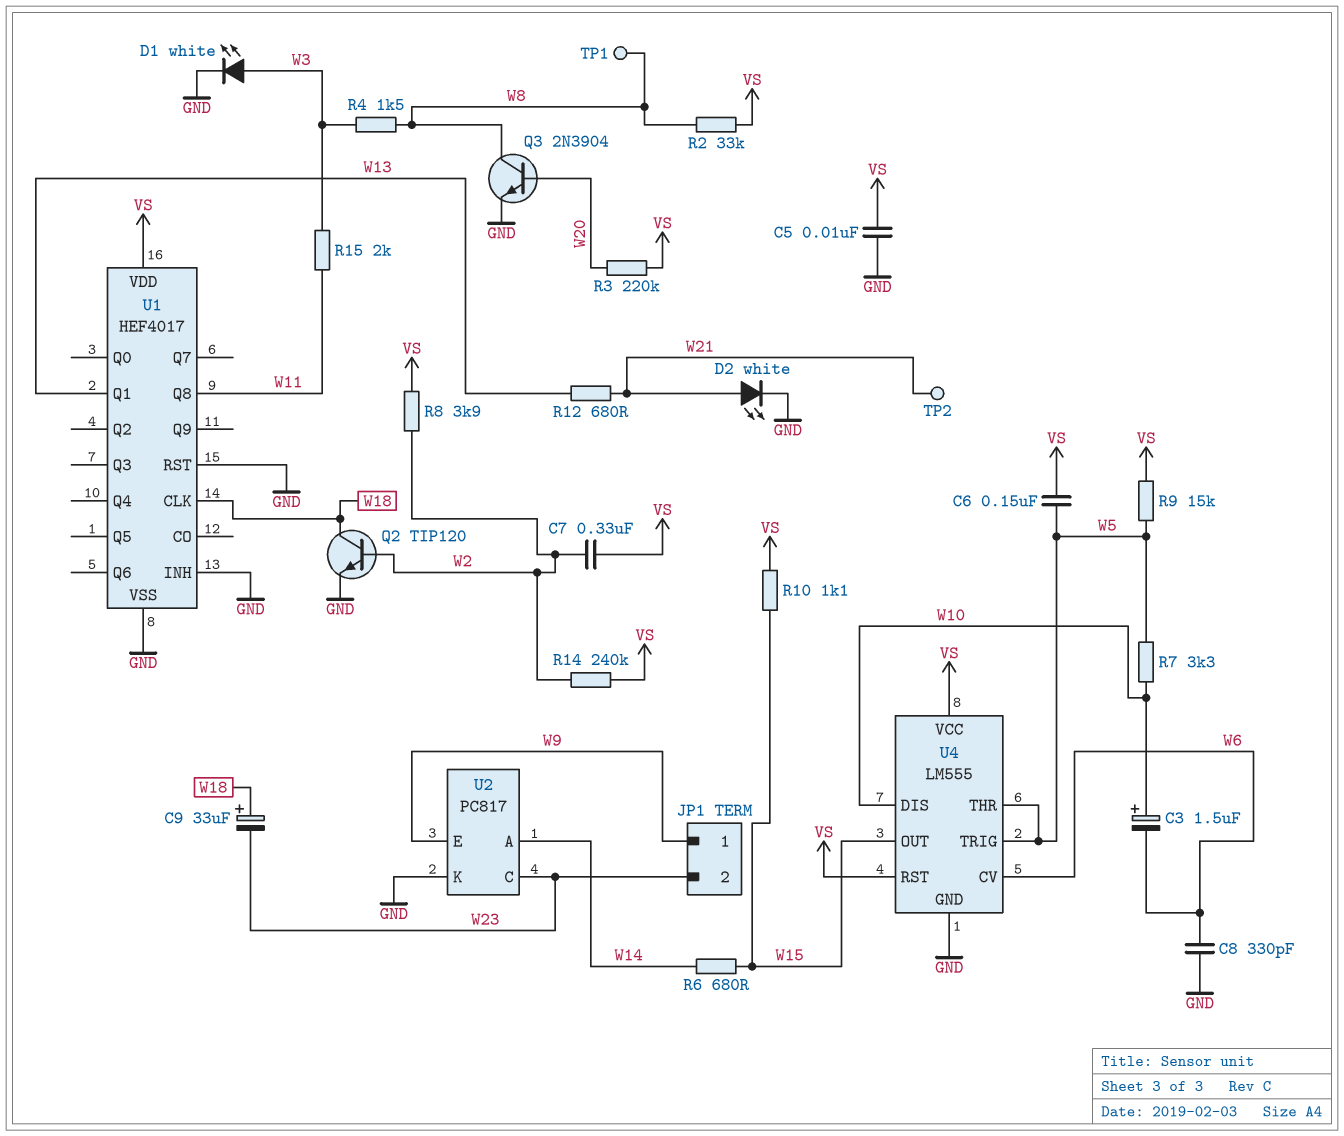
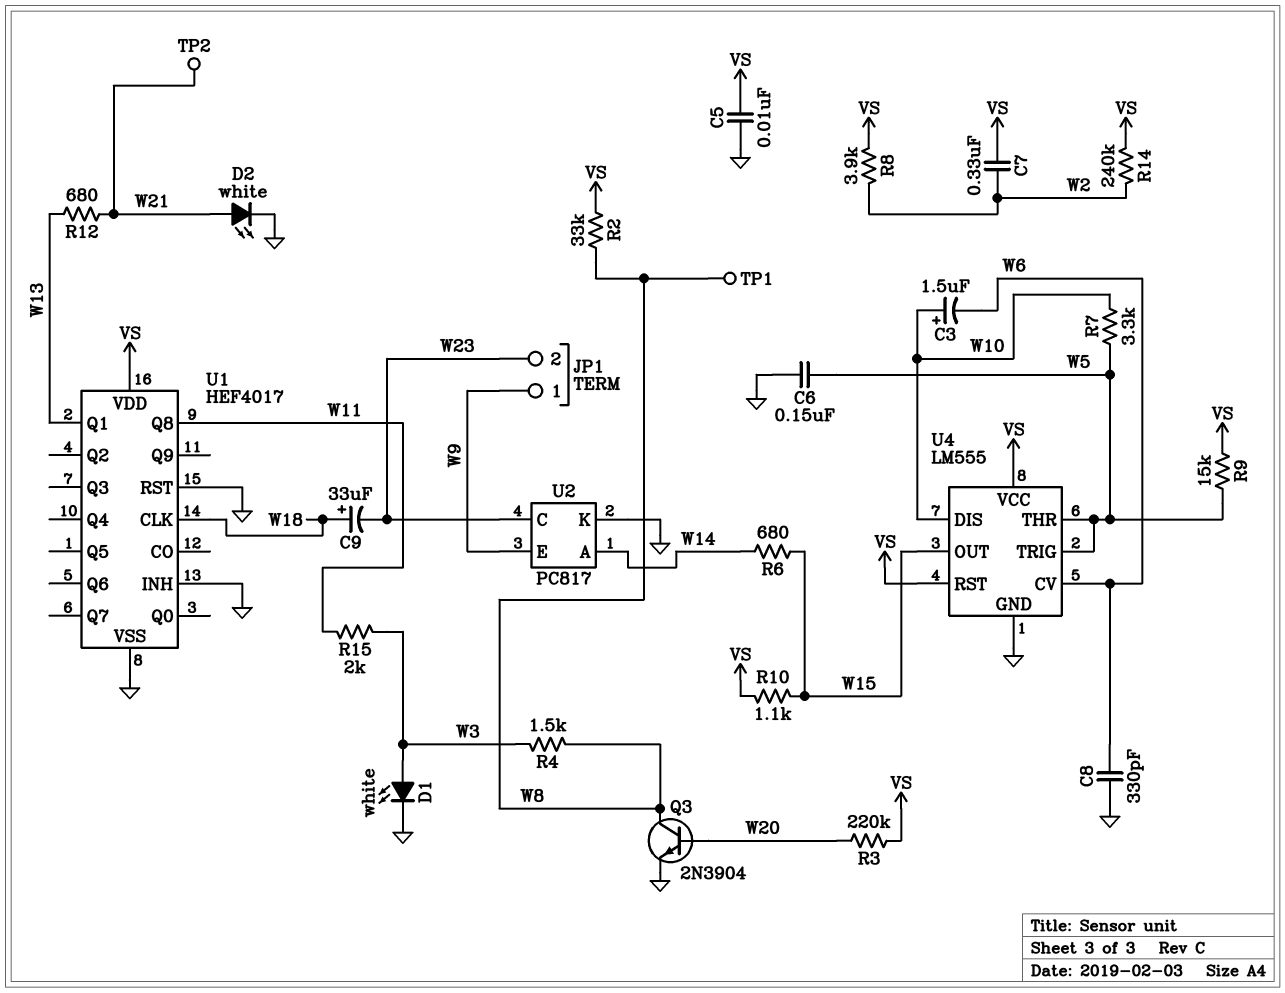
C6: 150nF (VS, W5) -> 150nF (GND, W5)
Q2: NPN TIP120 (B W2, C W18, E GND) -> none

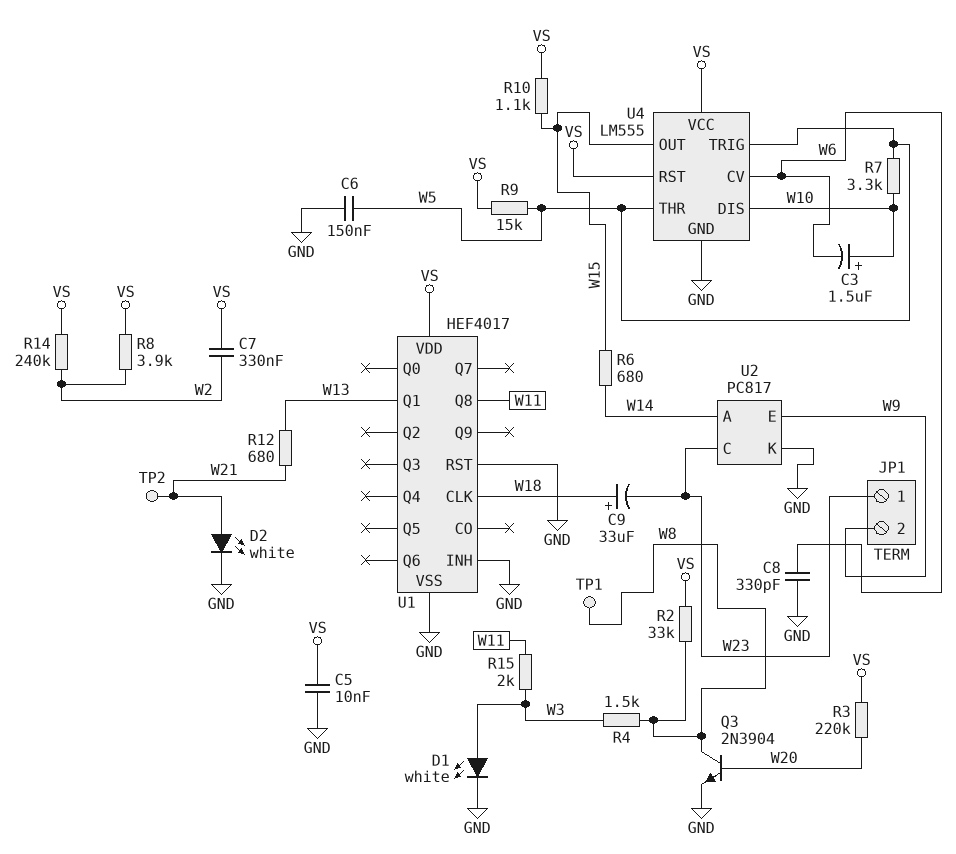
JP1 pin 1: W9 -> W23
JP1 pin 2: W23 -> W9

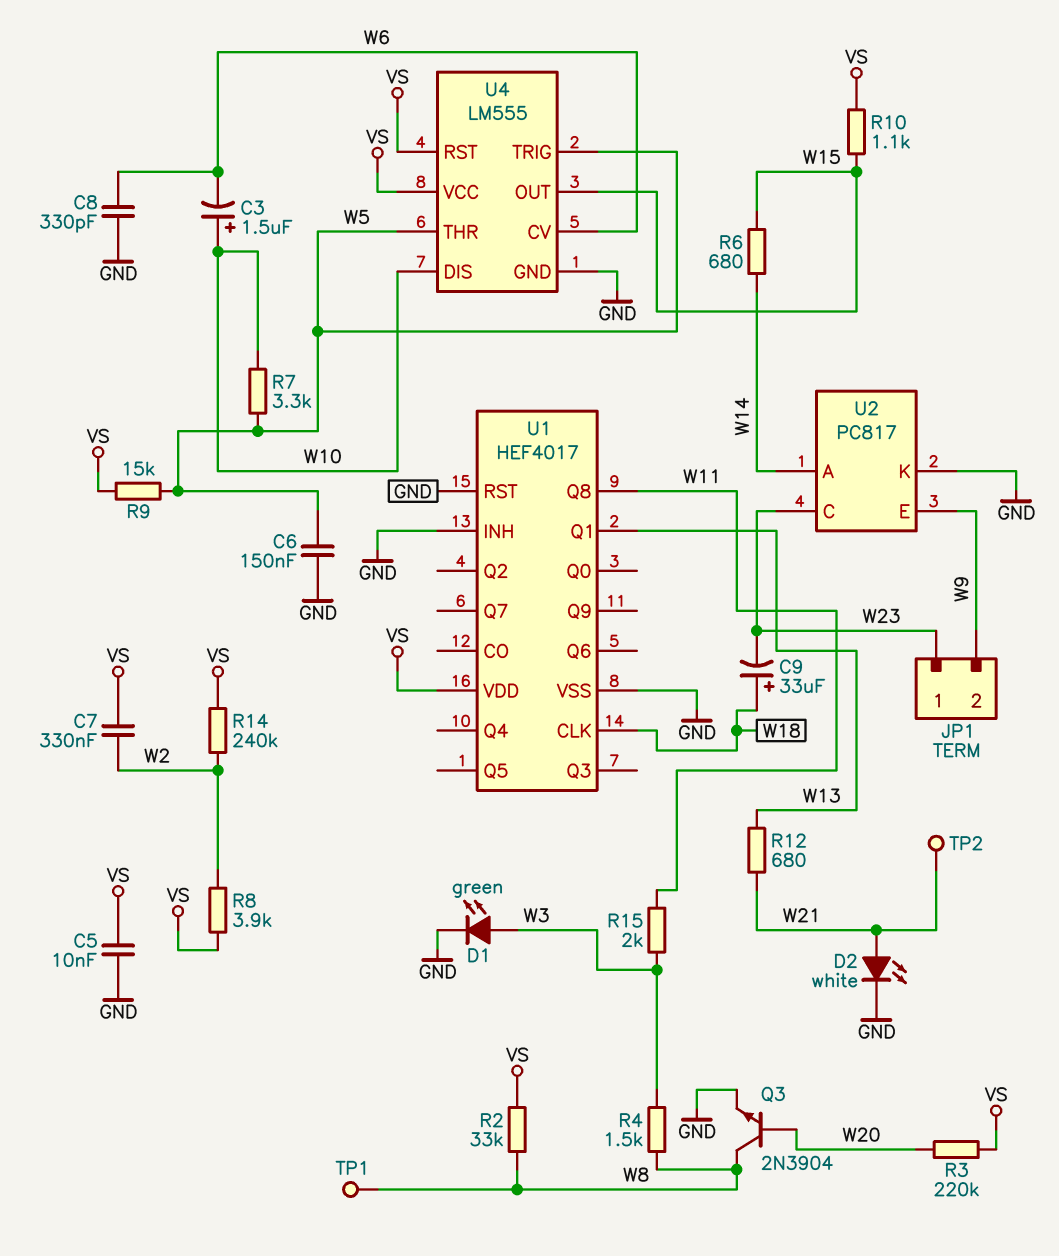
D1: LED white (A W3, K GND) -> LED green (A W3, K GND)

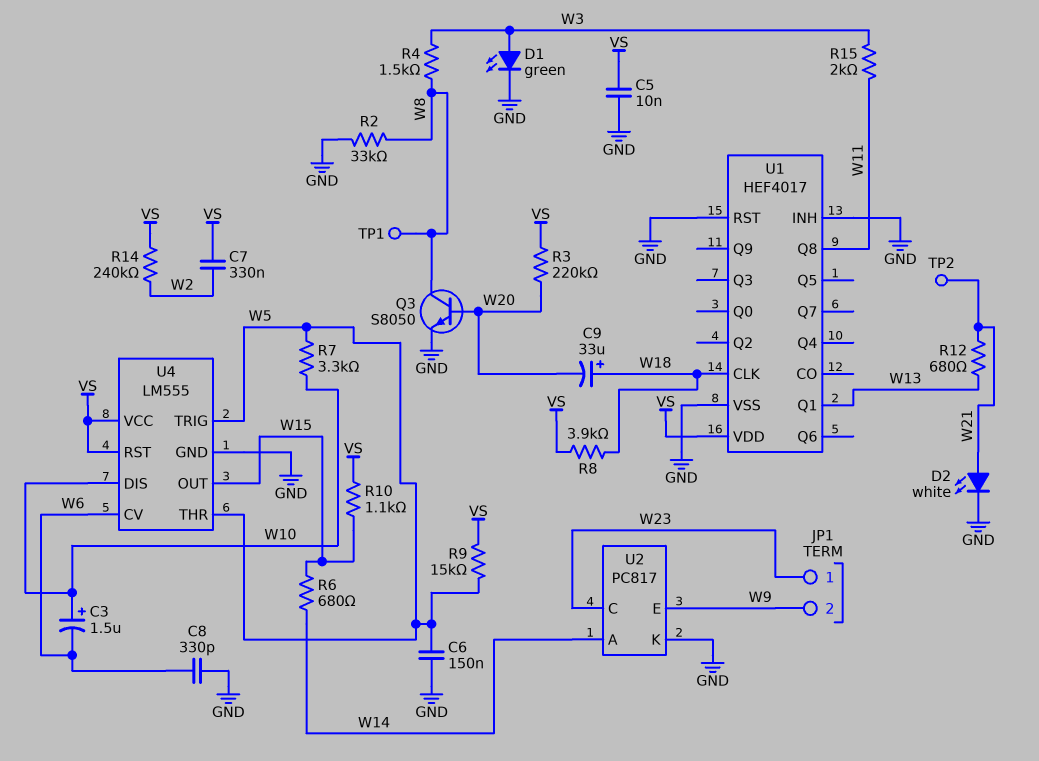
C9: 33uF (plus W18, minus W23) -> 33uF (plus W18, minus W20)
Q3: NPN 2N3904 (B W20, C W8, E GND) -> NPN S8050 (B W20, C W8, E GND)
R2: 33k (VS, W8) -> 33k (GND, W8)
R8: 3.9k (VS, W2) -> 3.9k (VS, W18)

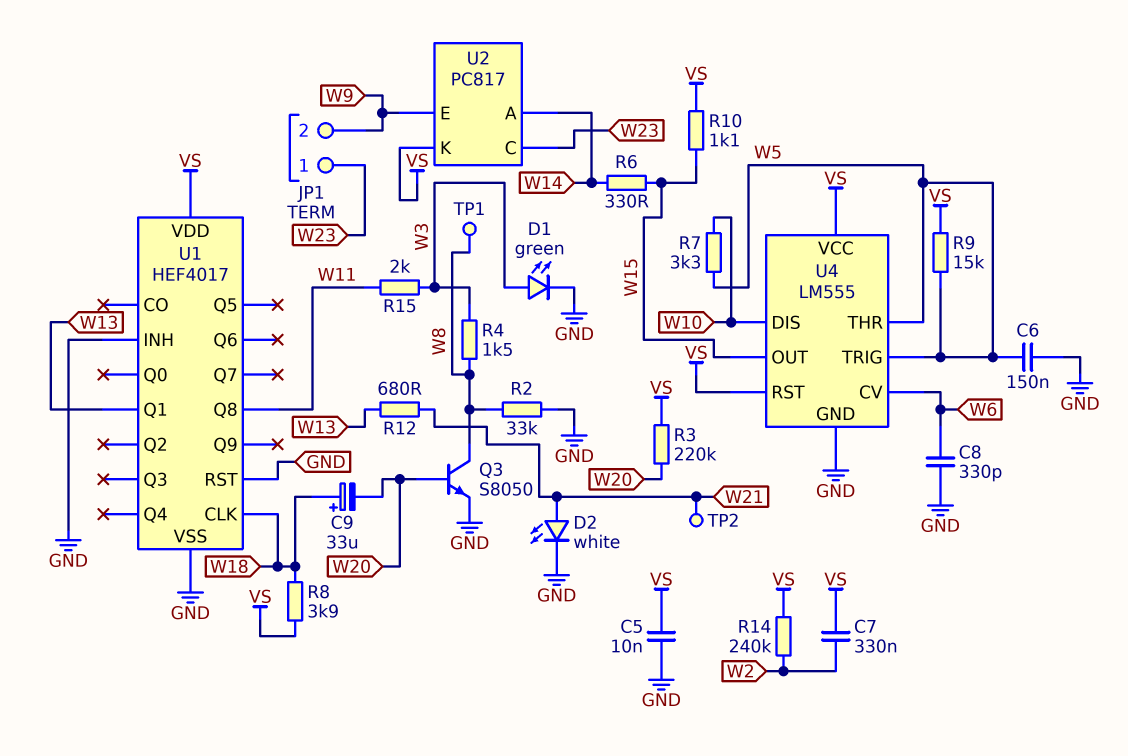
C3: 1.5uF (plus W10, minus W6) -> none
R6: 680 (W14, W15) -> 330 (W14, W15)
U2 pin K: GND -> VS

